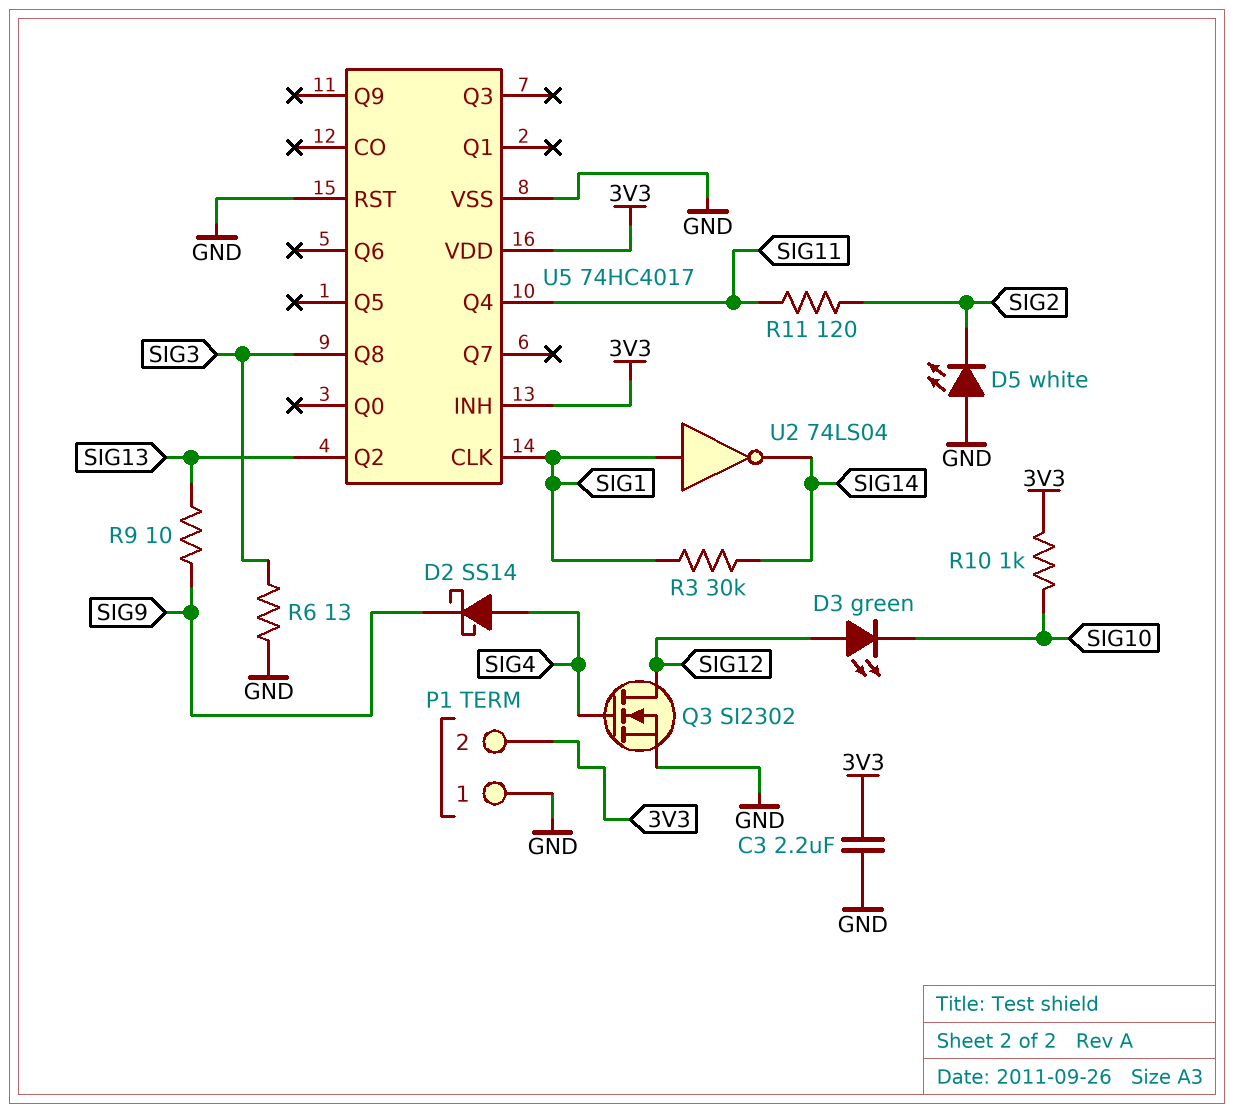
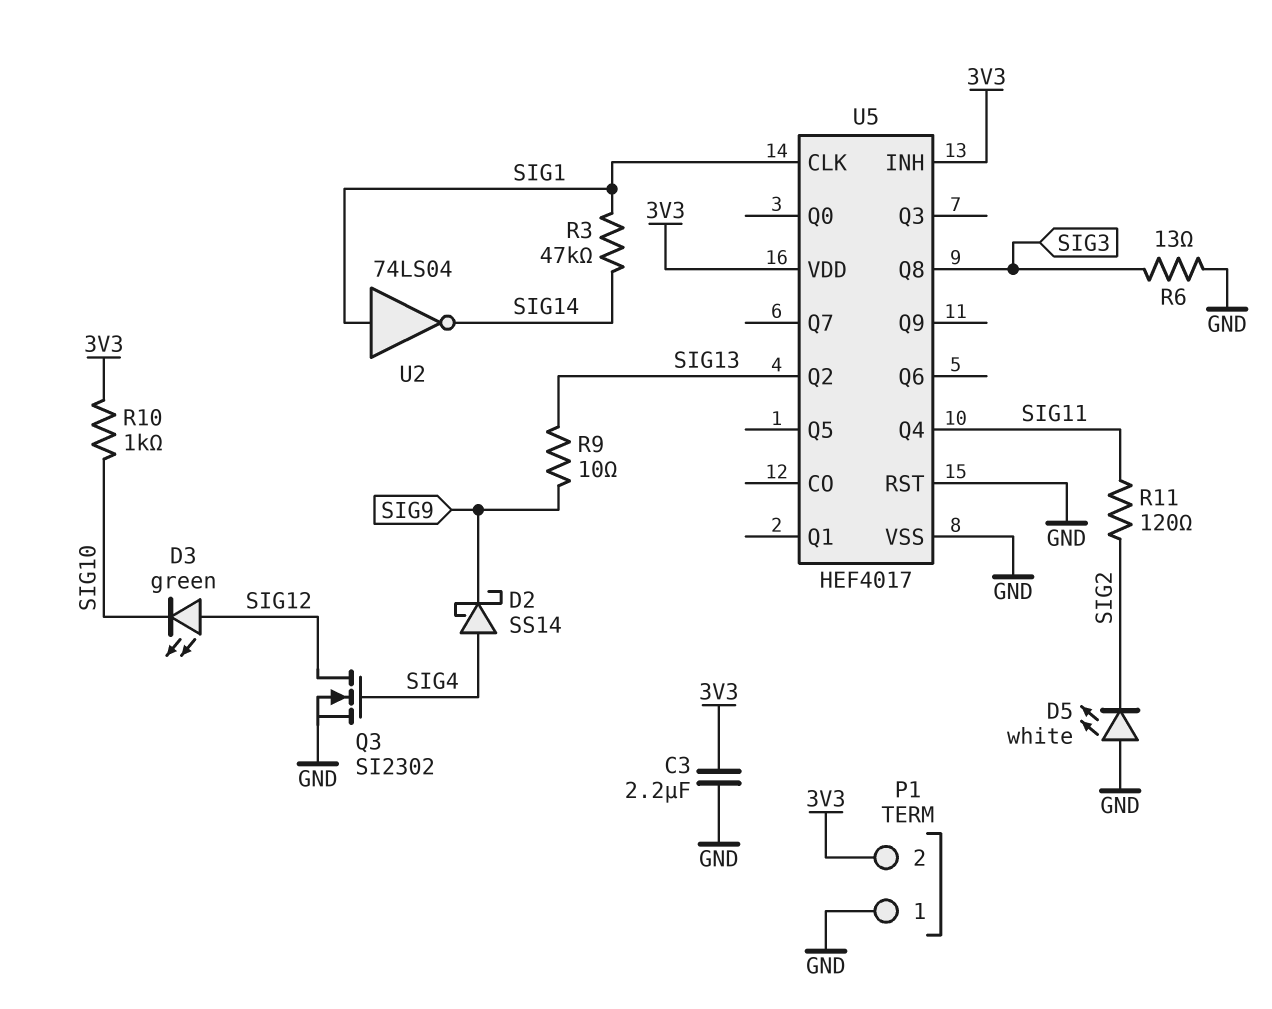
R3: 30k (SIG1, SIG14) -> 47k (SIG1, SIG14)
U5: 74HC4017 -> HEF4017

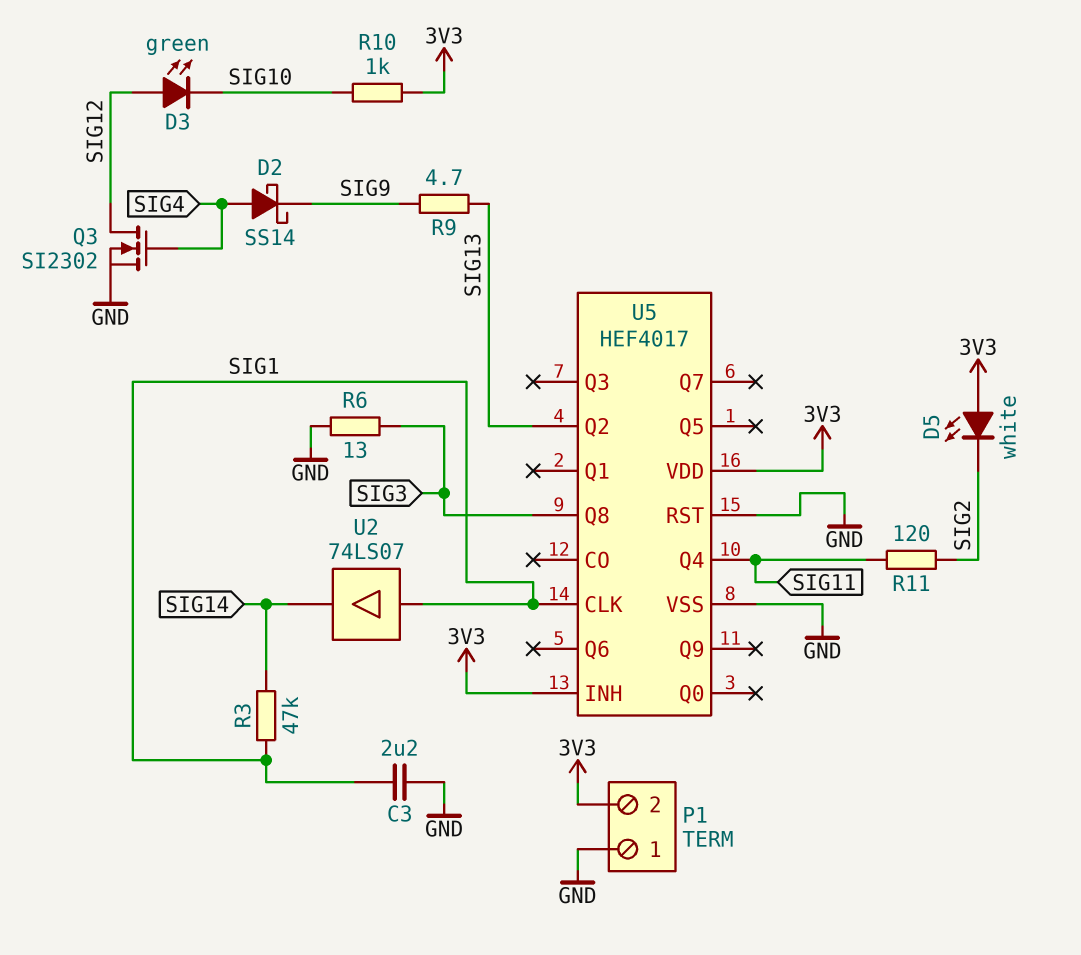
C3: 2.2uF (3V3, GND) -> 2.2uF (GND, SIG1)
D5: LED white (A GND, K SIG2) -> LED white (A 3V3, K SIG2)
R9: 10 (SIG9, SIG13) -> 4.7 (SIG9, SIG13)
U2: NOT 74LS04 (in SIG1, out SIG14) -> buffer 74LS07 (in SIG1, out SIG14)

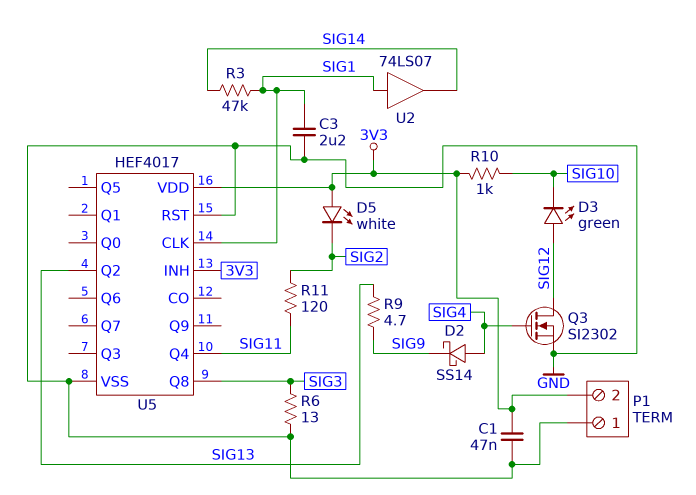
C1: none -> 47nF (3V3, GND)

